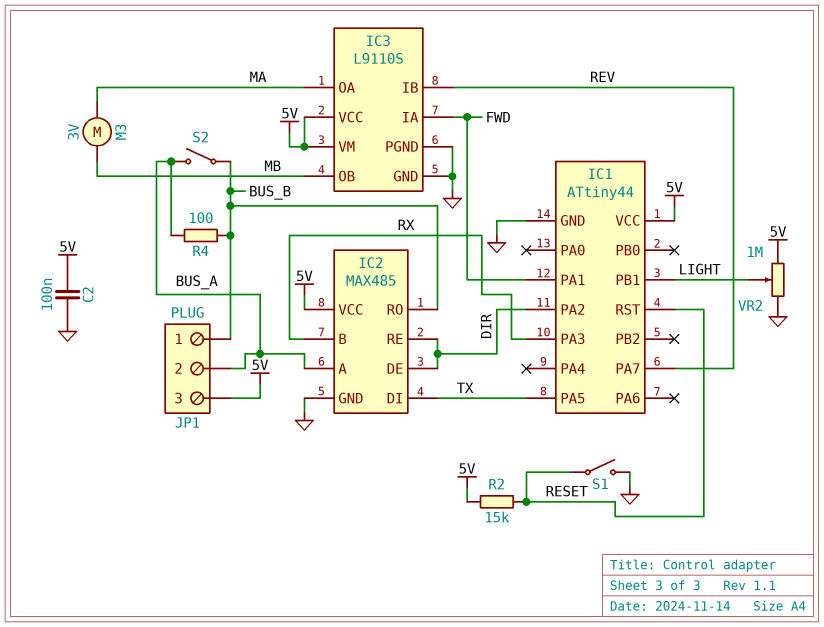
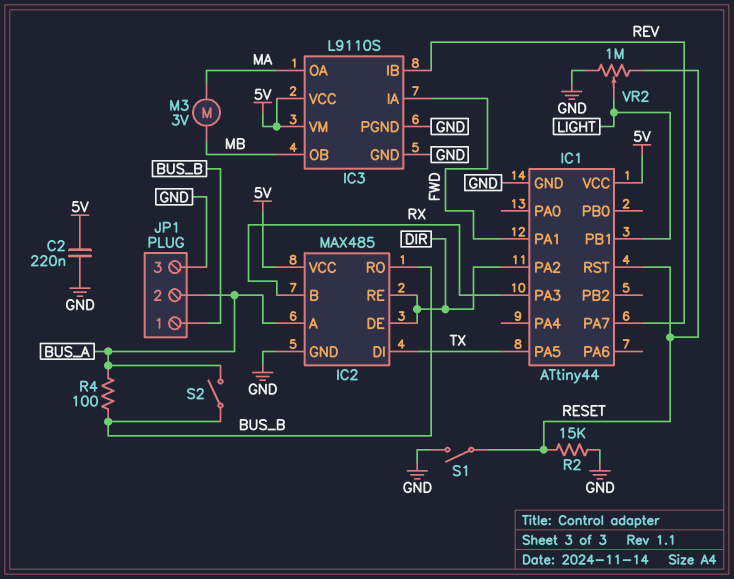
C2: 100nF (5V, GND) -> 220nF (5V, GND)
JP1 pin 3: 5V -> GND
R2: 15k (5V, RESET) -> 15k (GND, RESET)
VR2: 1M (5V, GND, wiper LIGHT) -> 1M (GND, RESET, wiper LIGHT)

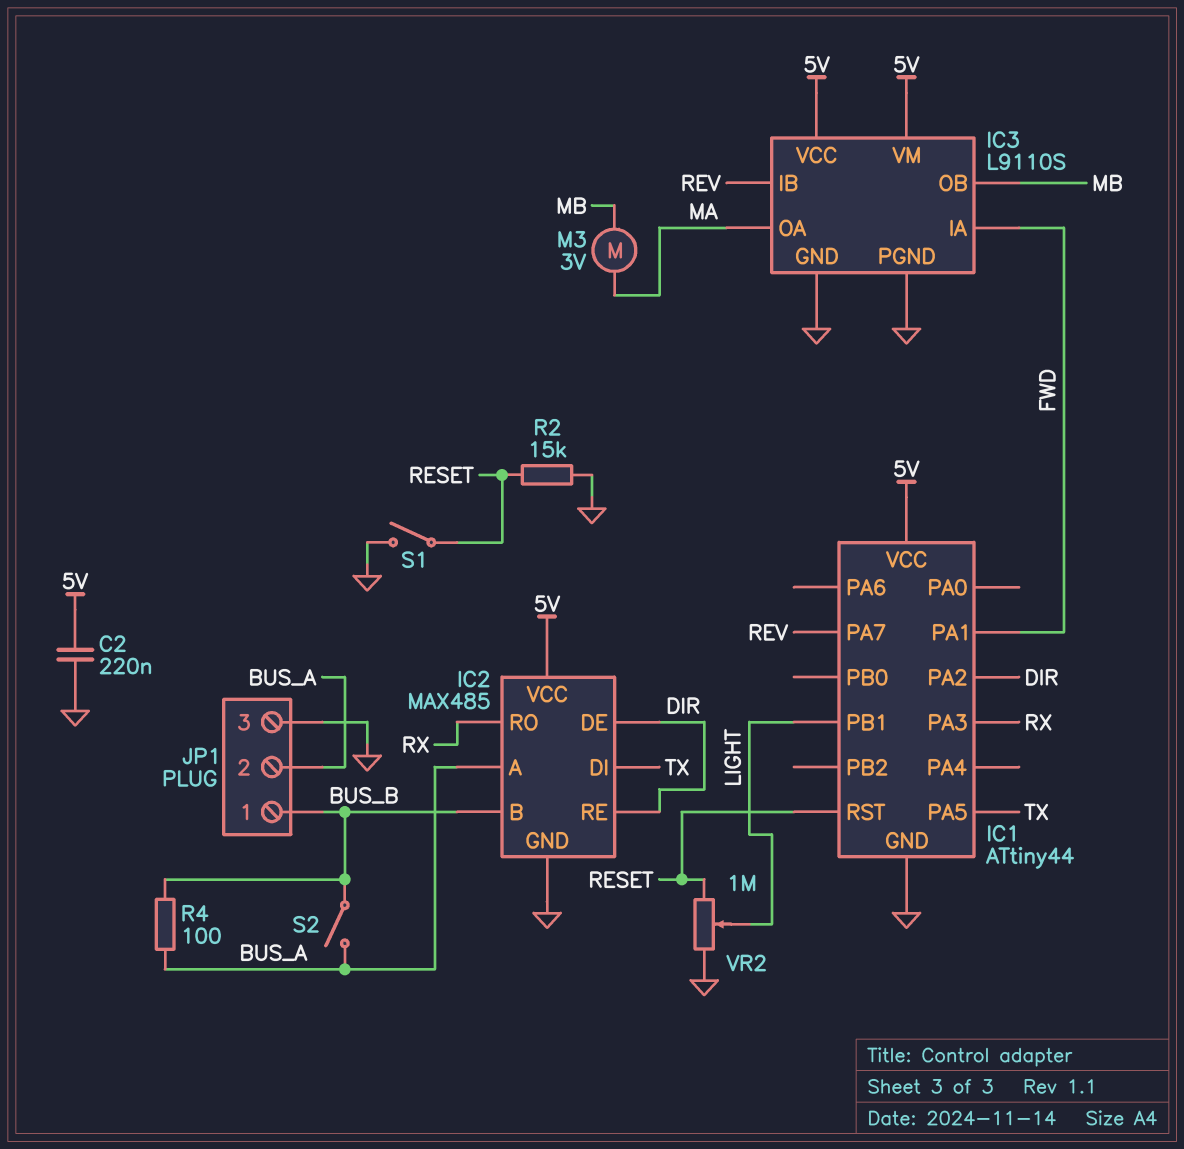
IC2 pin B: RX -> BUS_B
IC2 pin RO: BUS_B -> RX

